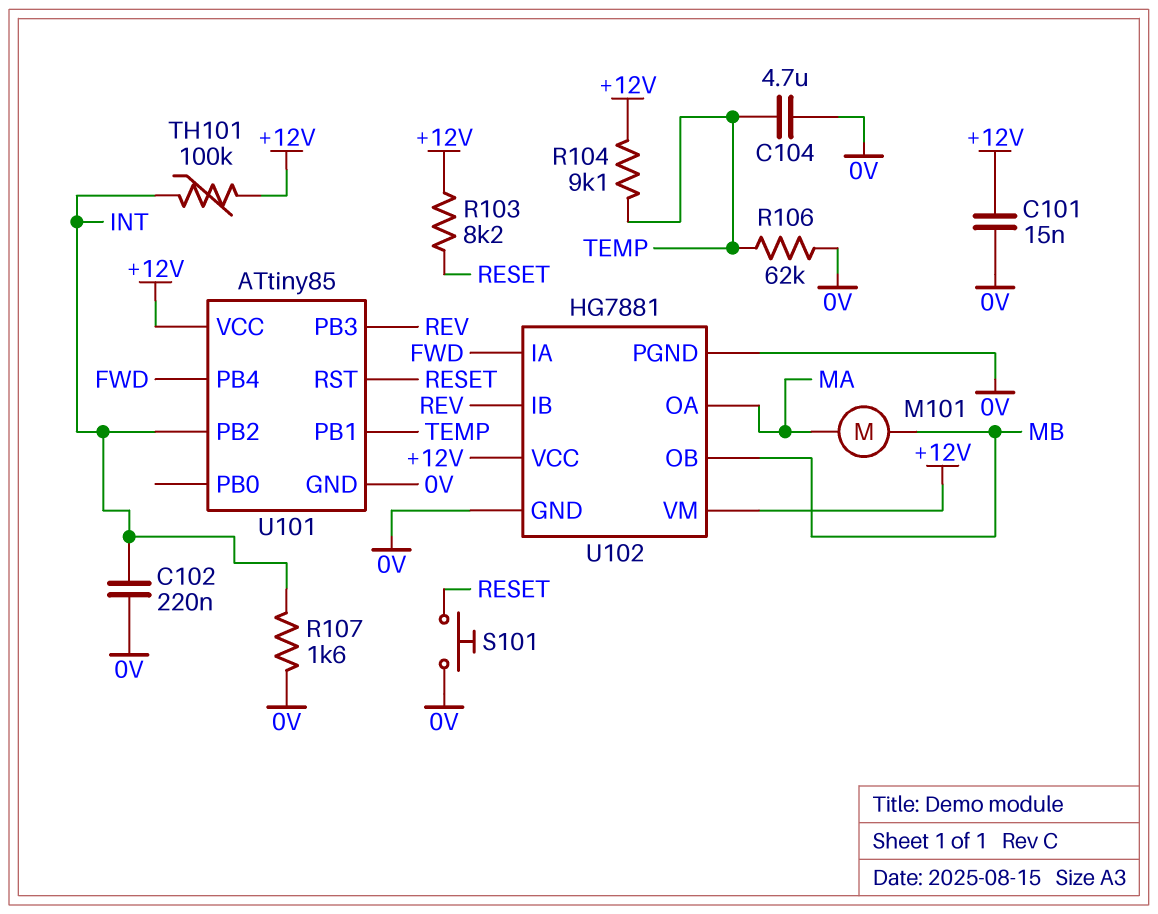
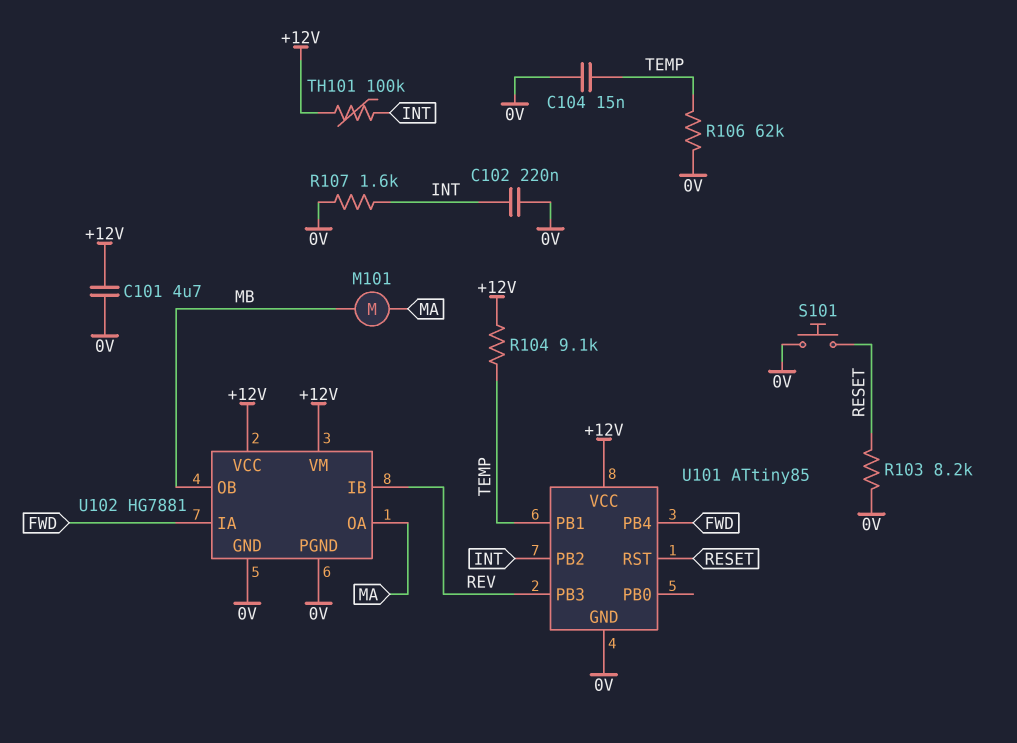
C101: 15nF (+12V, 0V) -> 4.7uF (+12V, 0V)
C104: 4.7uF (0V, TEMP) -> 15nF (0V, TEMP)
R103: 8.2k (+12V, RESET) -> 8.2k (0V, RESET)

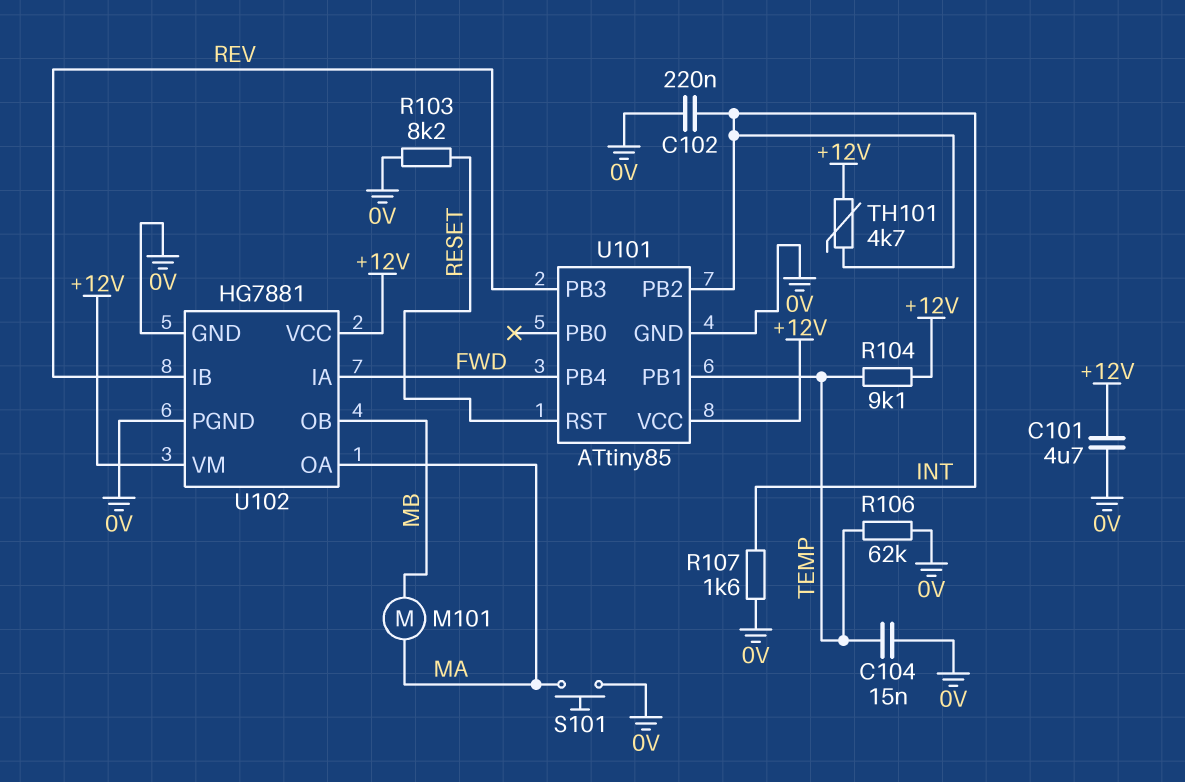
S101: button (0V, RESET) -> button (0V, MA)
TH101: 100k (+12V, INT) -> 4.7k (+12V, INT)

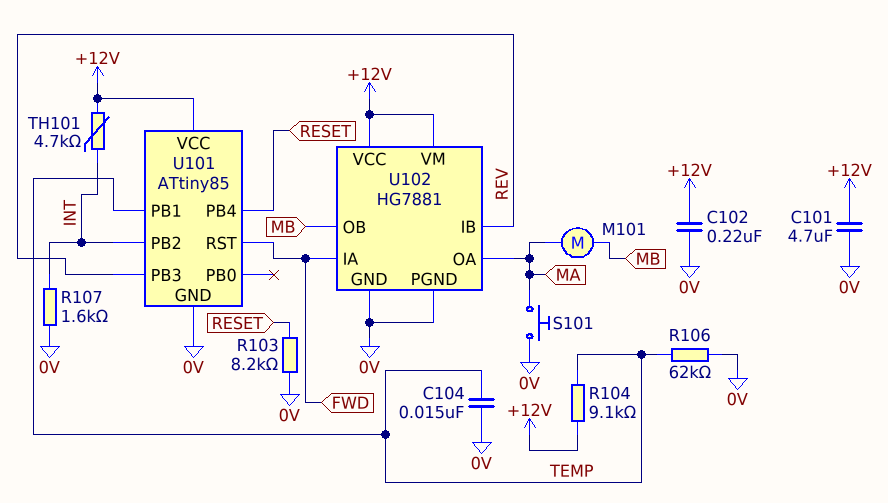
C102: 220nF (0V, INT) -> 220nF (+12V, 0V)
U101 pin PB4: FWD -> RESET
U101 pin RST: RESET -> FWD

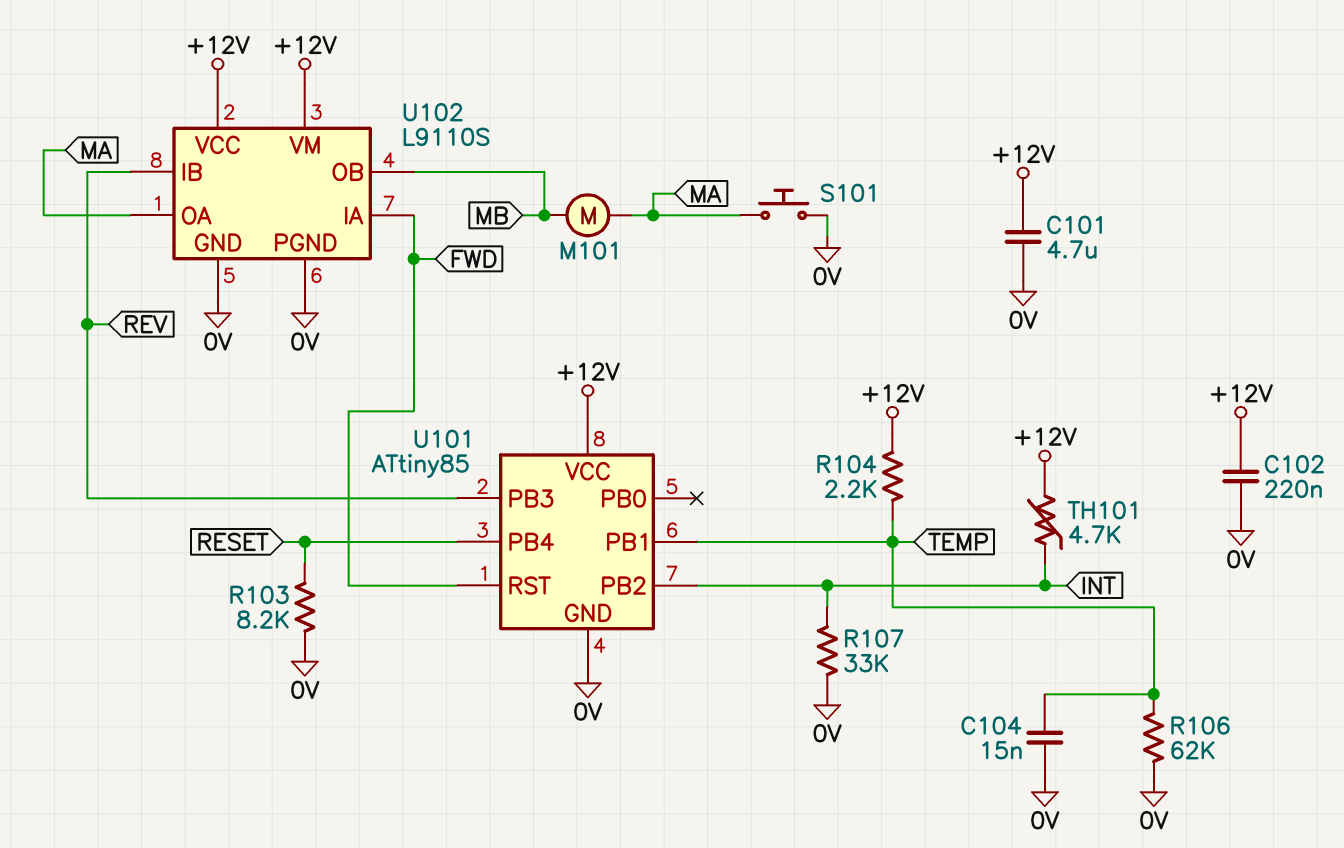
R104: 9.1k (+12V, TEMP) -> 2.2k (+12V, TEMP)
R107: 1.6k (0V, INT) -> 33k (0V, INT)
U102: HG7881 -> L9110S

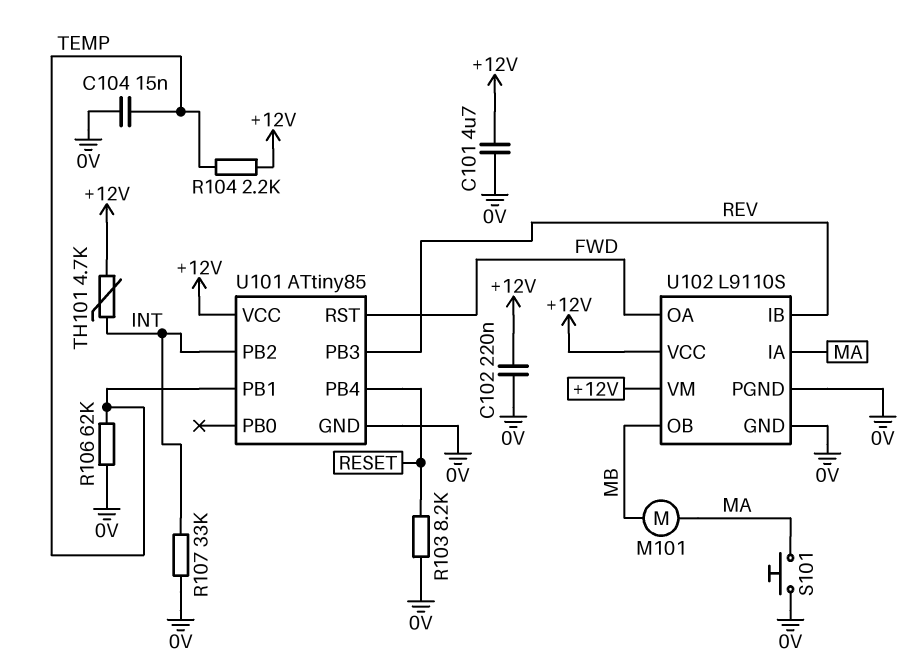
U102 pin IA: FWD -> MA
U102 pin OA: MA -> FWD

